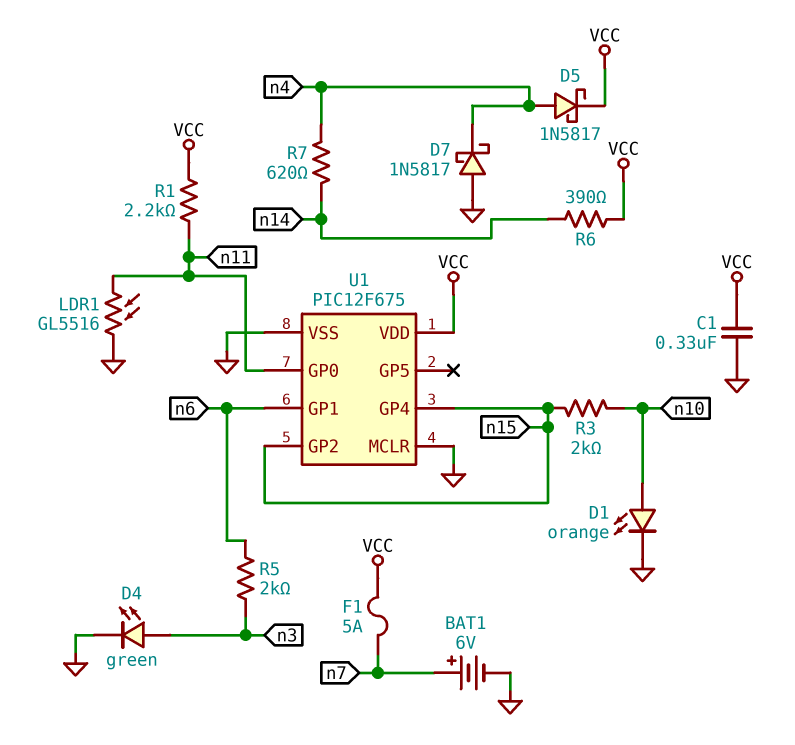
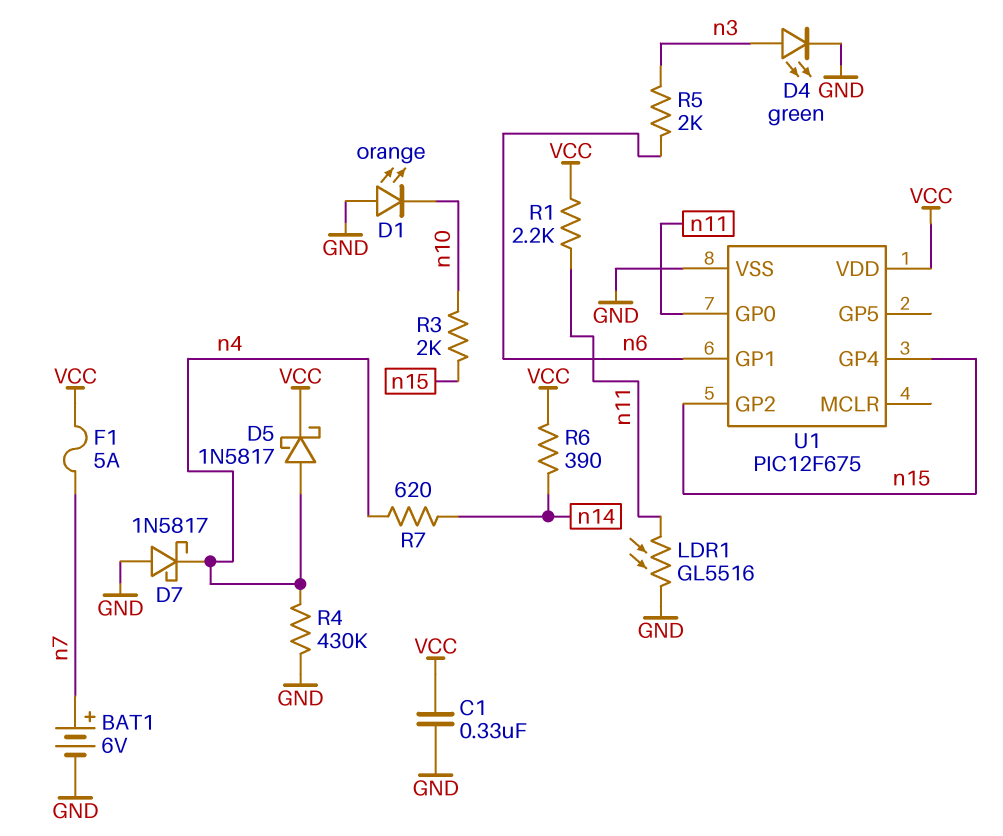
D1: LED orange (A n10, K GND) -> LED orange (A GND, K n10)
R4: none -> 430k (GND, n4)
U1 pin MCLR: GND -> none

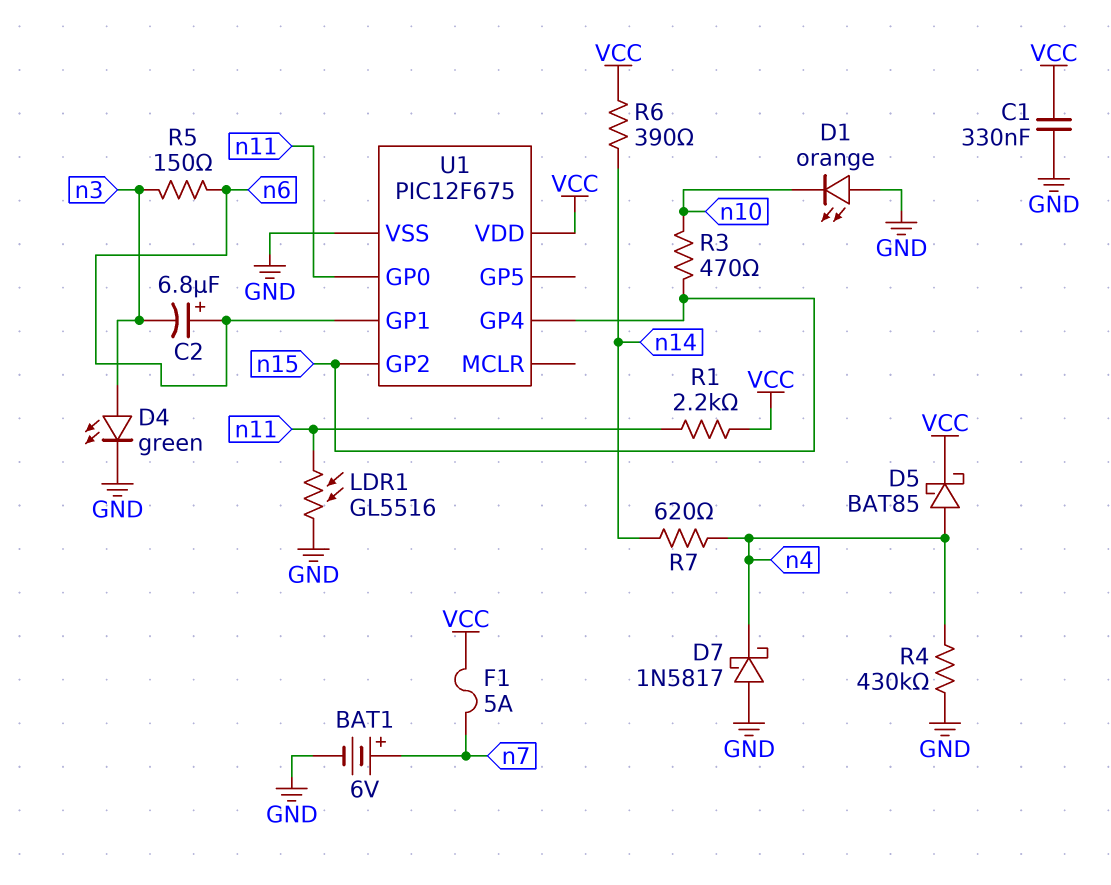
C2: none -> 6.8uF (plus n6, minus n3)
D5: schottky 1N5817 (A n4, K VCC) -> schottky BAT85 (A n4, K VCC)
R3: 2k (n10, n15) -> 470 (n10, n15)
R5: 2k (n3, n6) -> 150 (n3, n6)

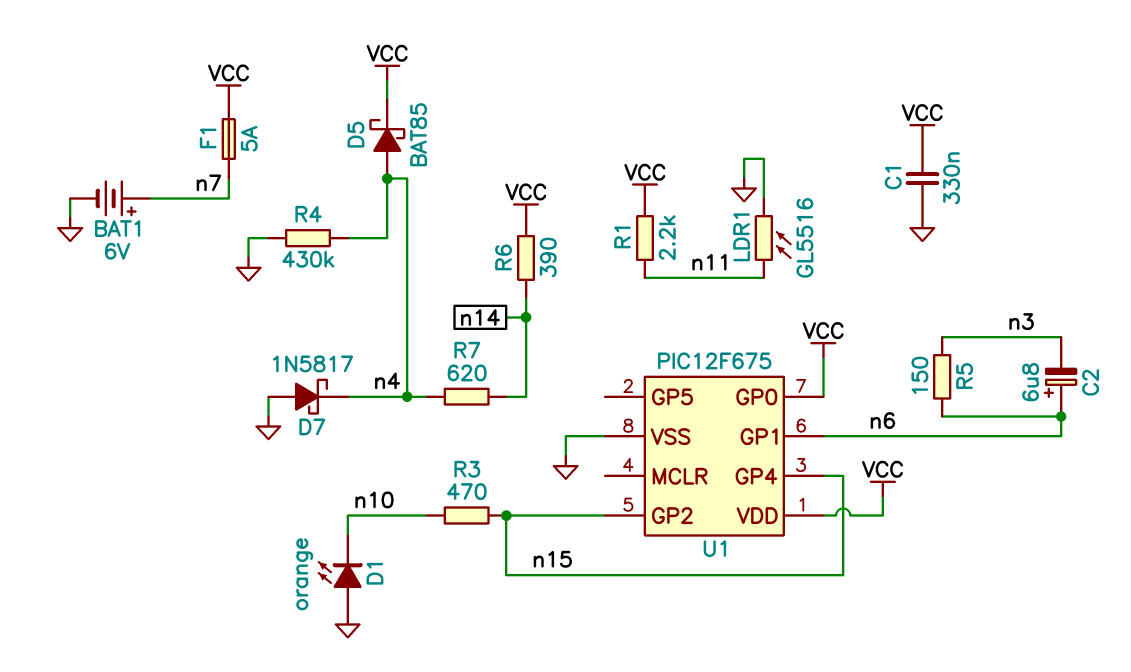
D4: LED green (A n3, K GND) -> none
U1 pin GP0: n11 -> VCC

